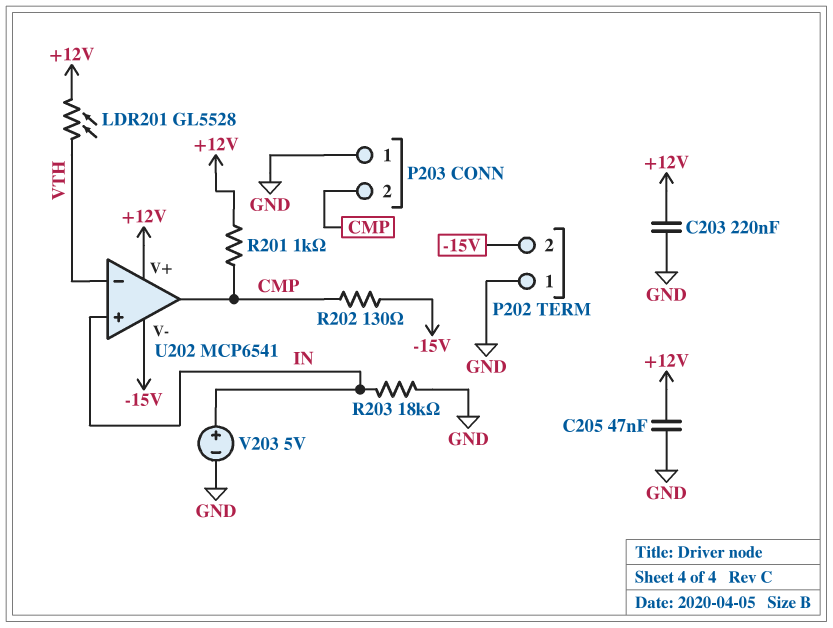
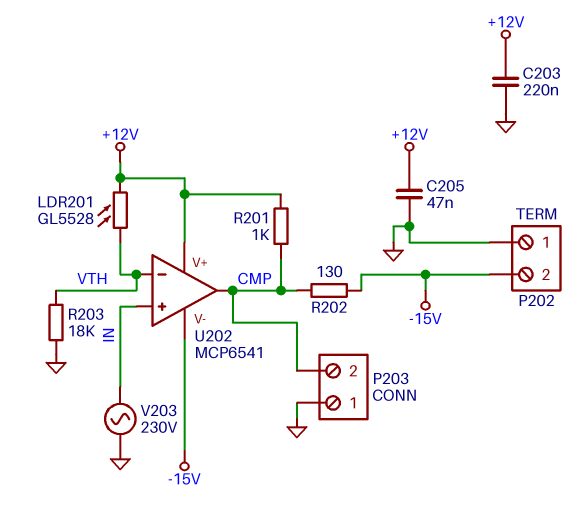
R203: 18k (GND, IN) -> 18k (GND, VTH)
V203: 5V (plus IN, minus GND) -> AC 230V (GND, IN)

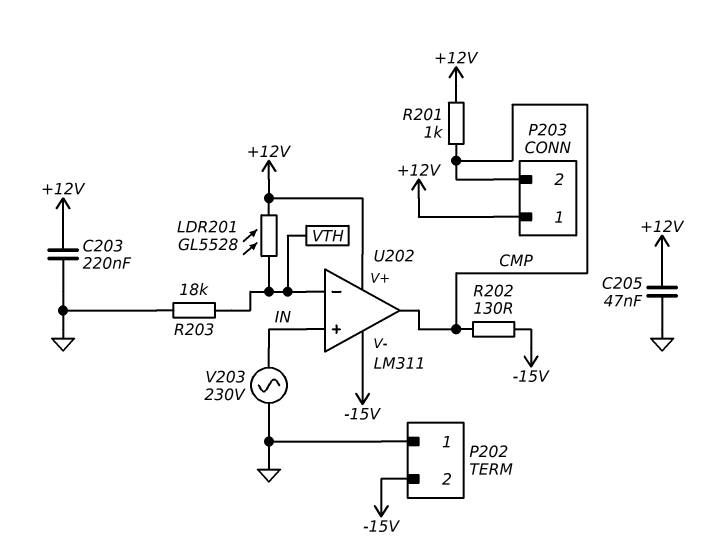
P203 pin 1: GND -> +12V
U202: MCP6541 -> LM311

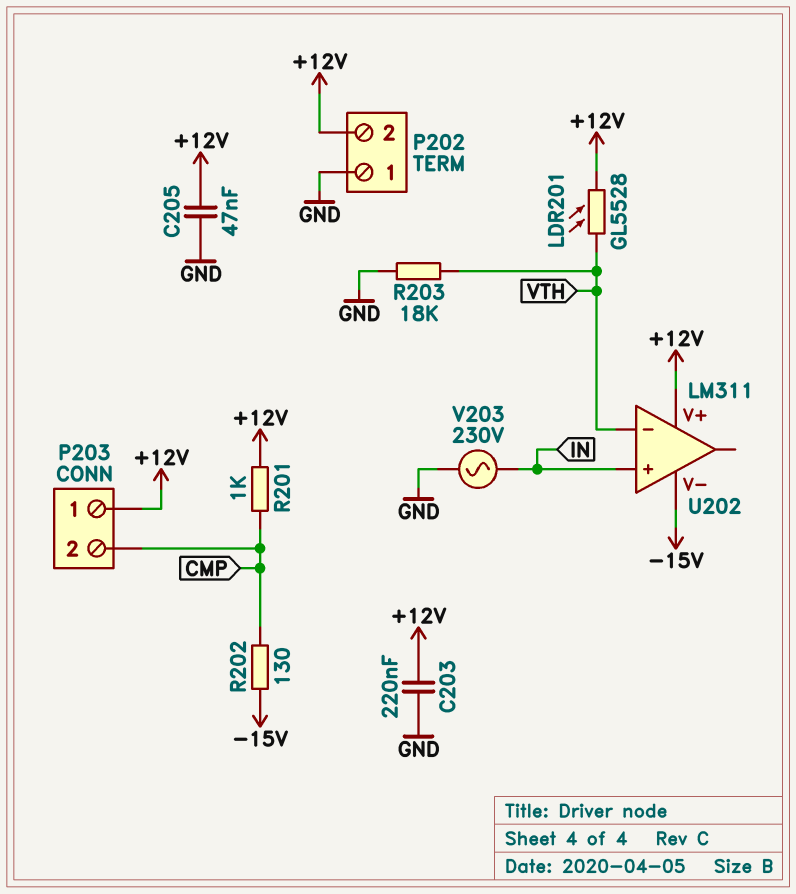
P202 pin 2: -15V -> +12V
U202 pin out: CMP -> none

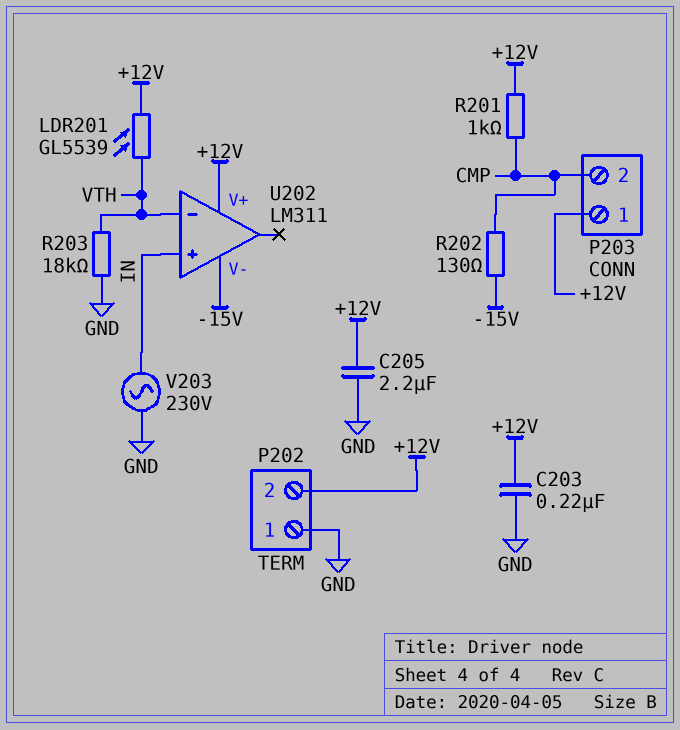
C205: 47nF (+12V, GND) -> 2.2uF (+12V, GND)
LDR201: GL5528 (+12V, VTH) -> GL5539 (+12V, VTH)

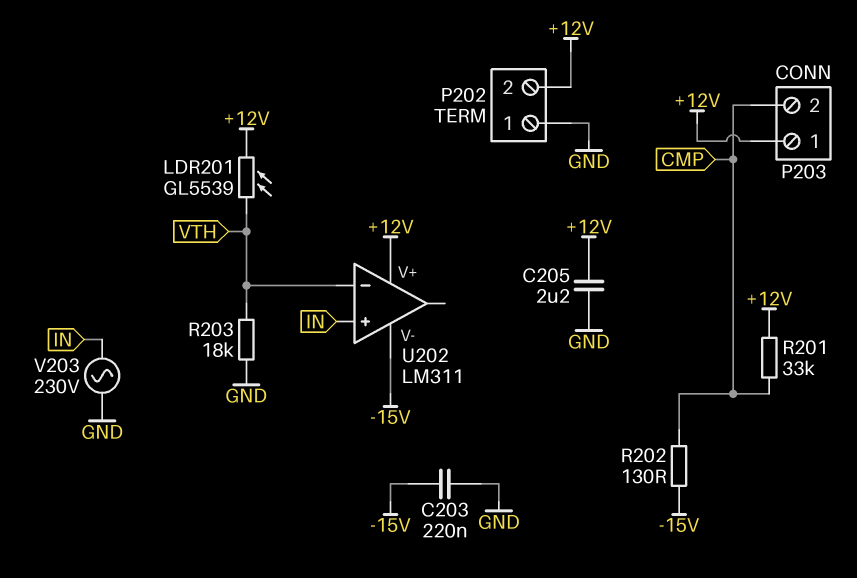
C203: 220nF (+12V, GND) -> 220nF (-15V, GND)
R201: 1k (+12V, CMP) -> 33k (+12V, CMP)

